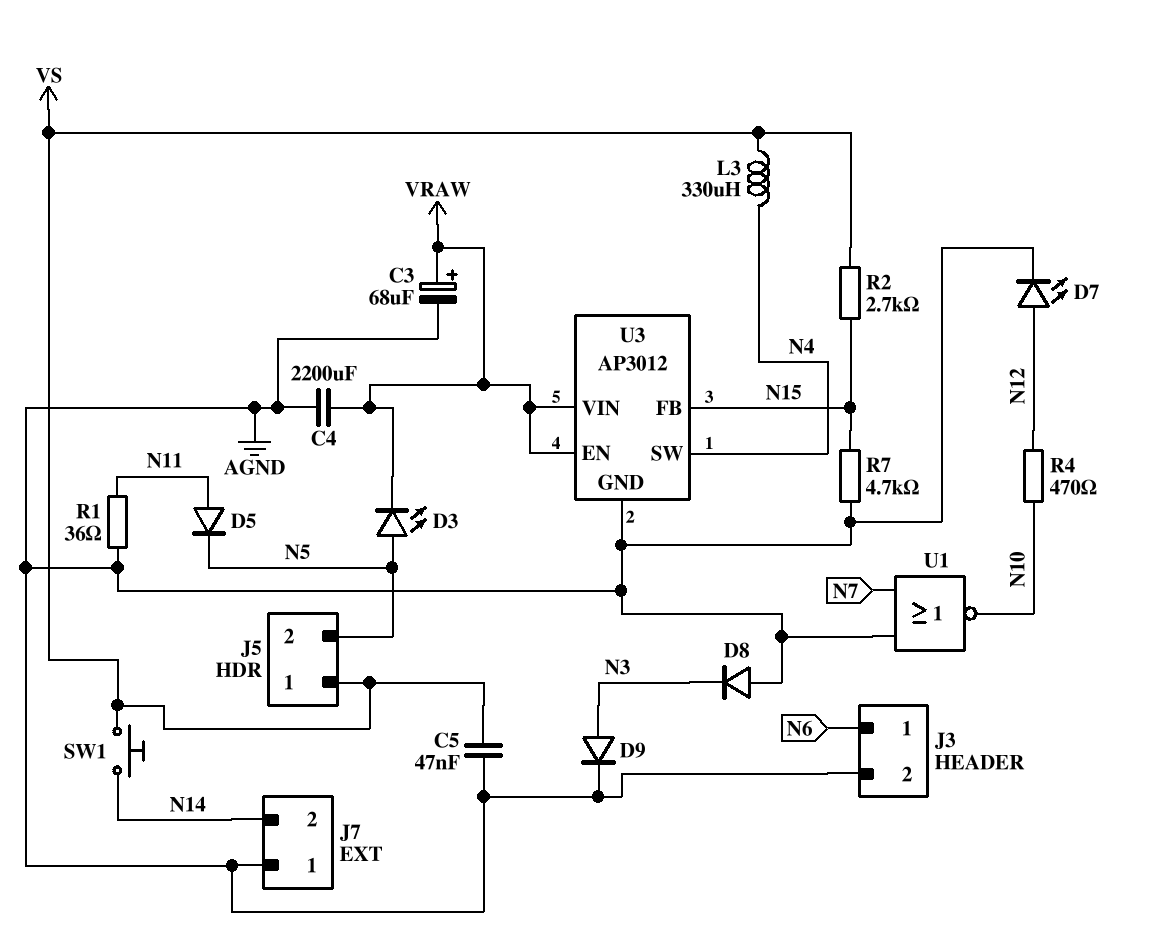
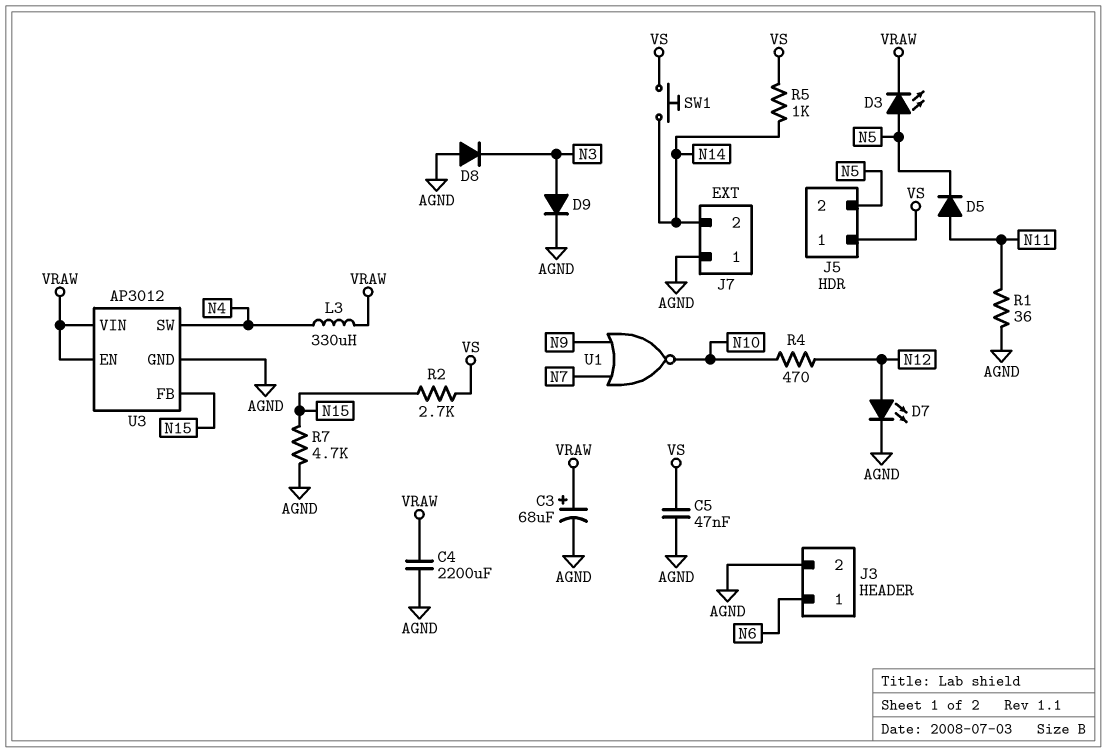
L3: 330uH (N4, VS) -> 330uH (N4, VRAW)
R5: none -> 1k (N14, VS)
U1: NOR (in AGND, in N7, out N10) -> NOR (in N7, in N9, out N10)

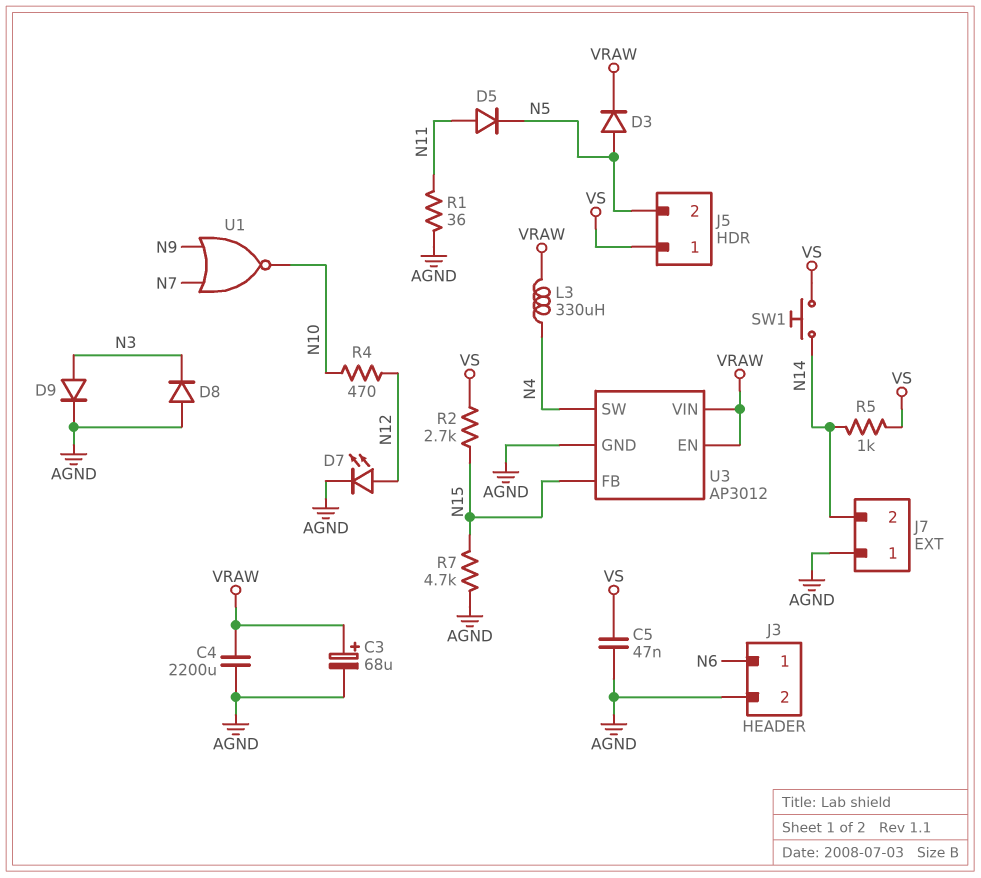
D3: LED (A N5, K VRAW) -> diode (A N5, K VRAW)

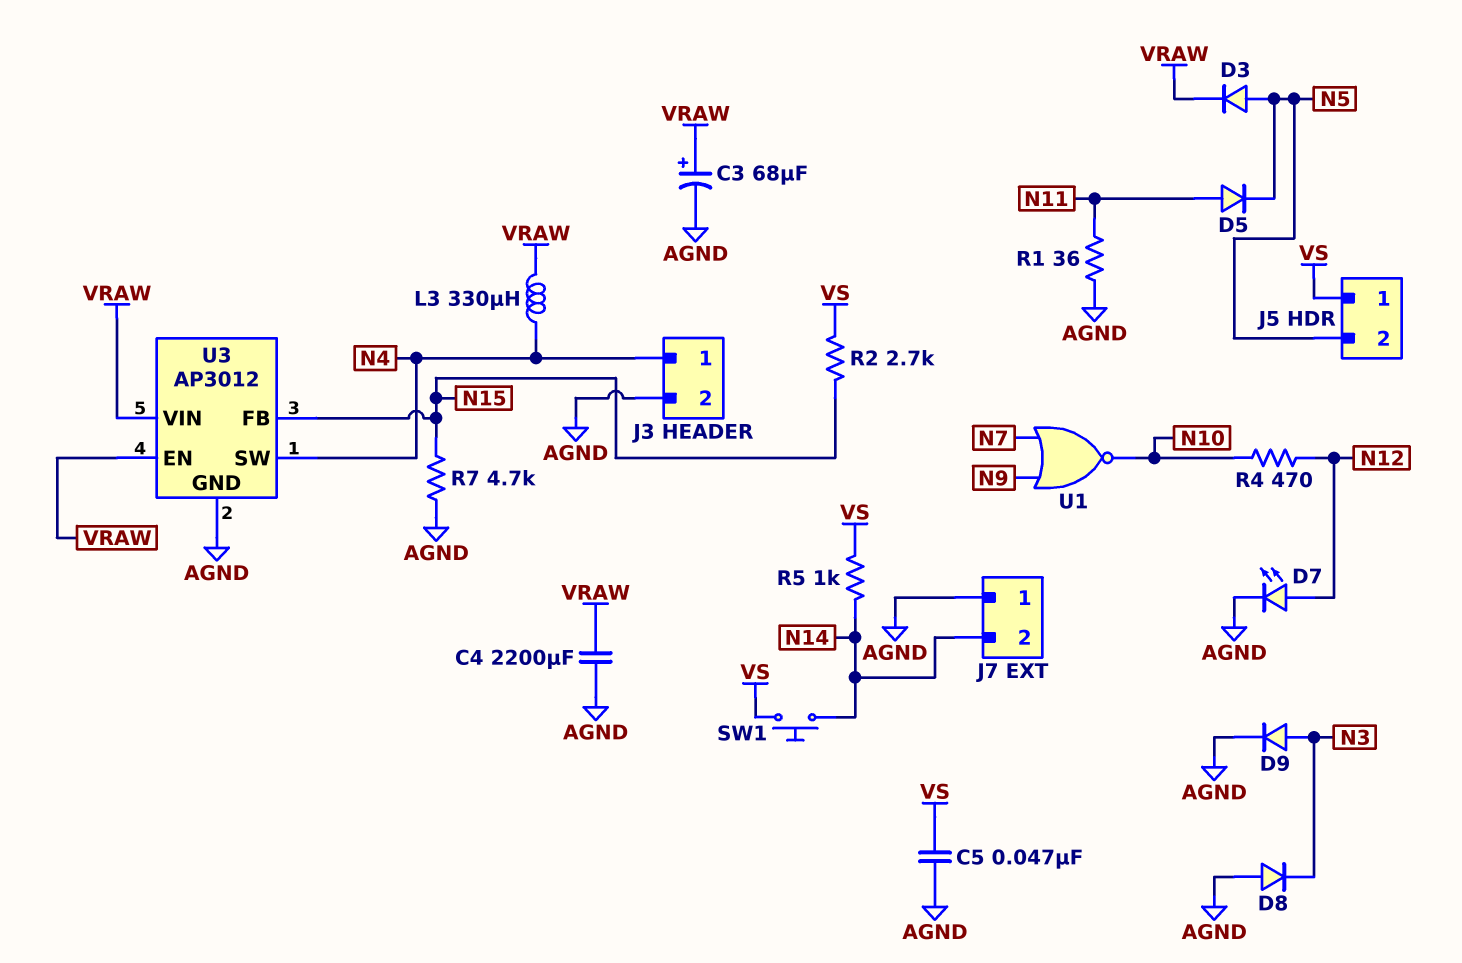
J3 pin 1: N6 -> N4

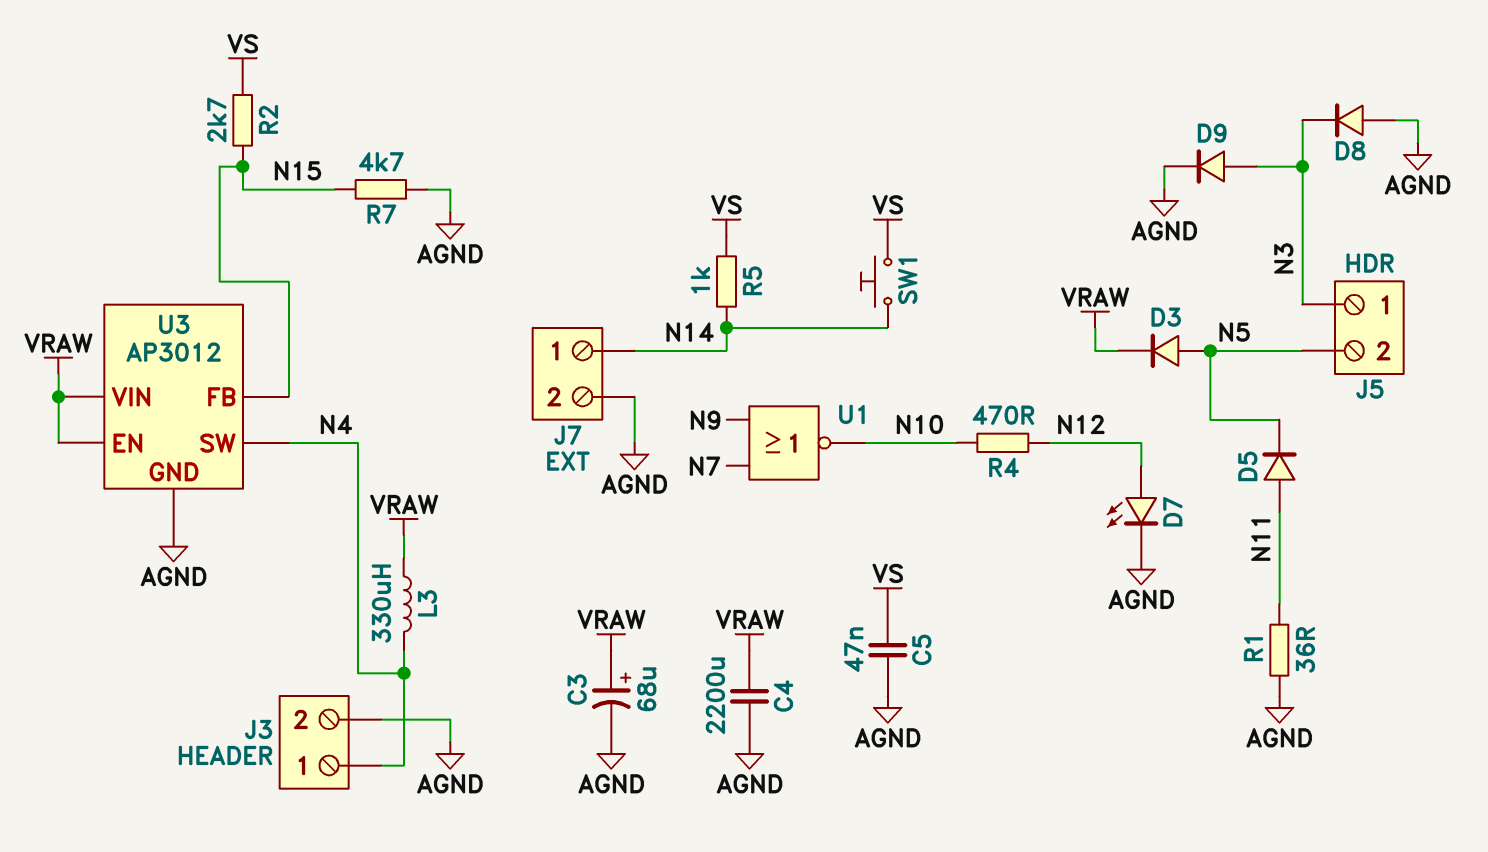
J5 pin 1: VS -> N3
J7 pin 1: AGND -> N14
J7 pin 2: N14 -> AGND

